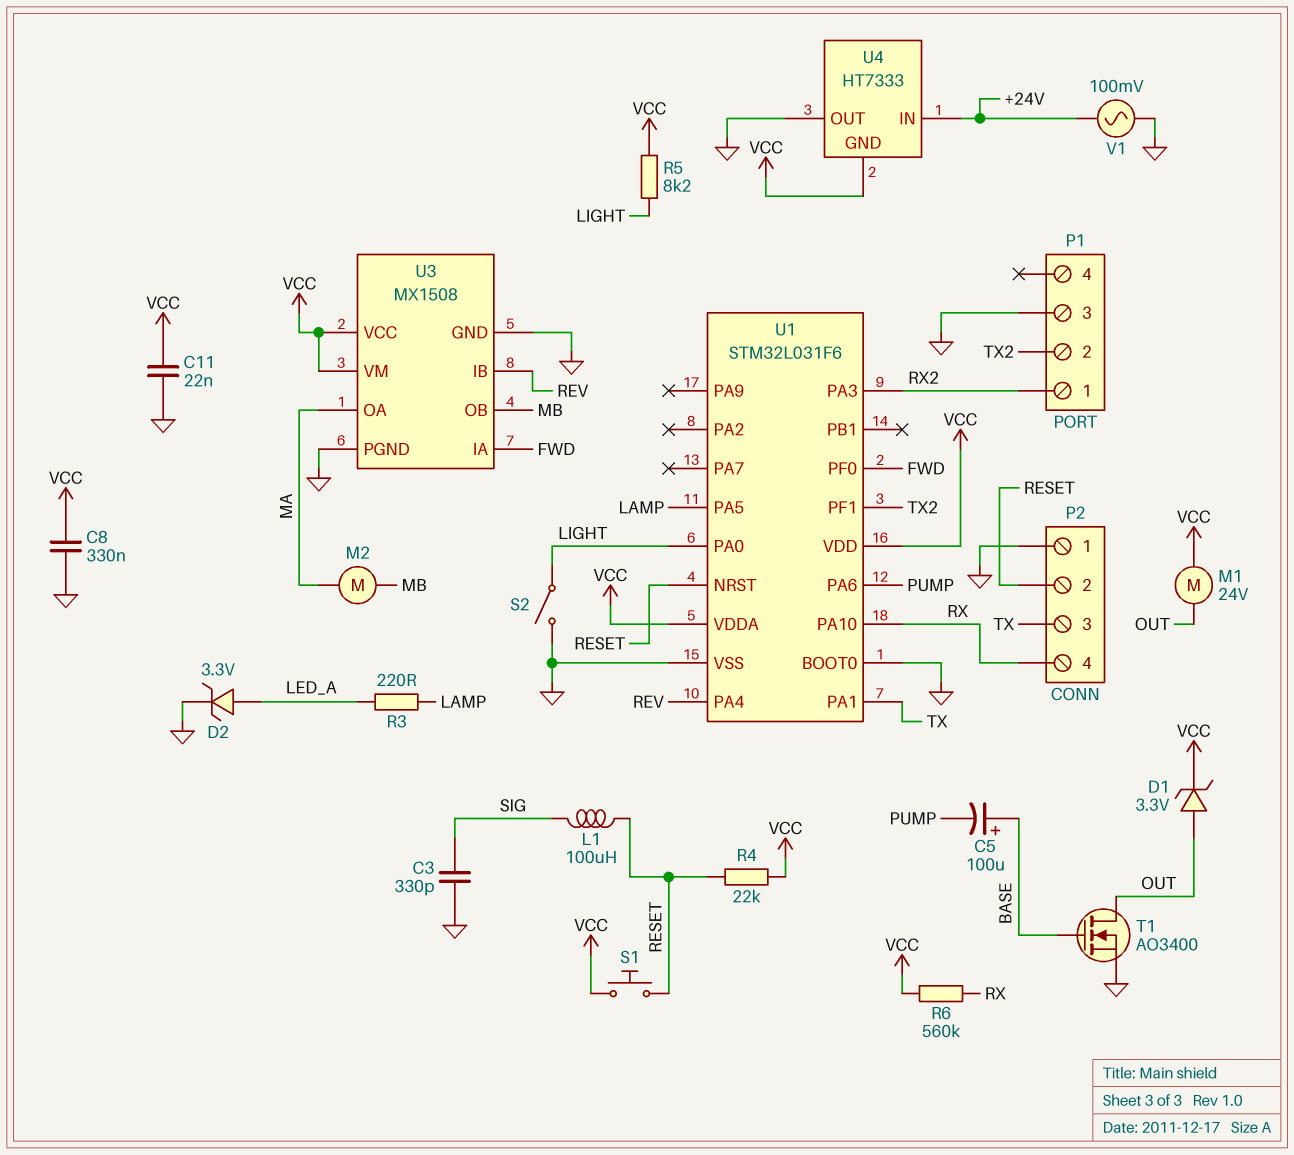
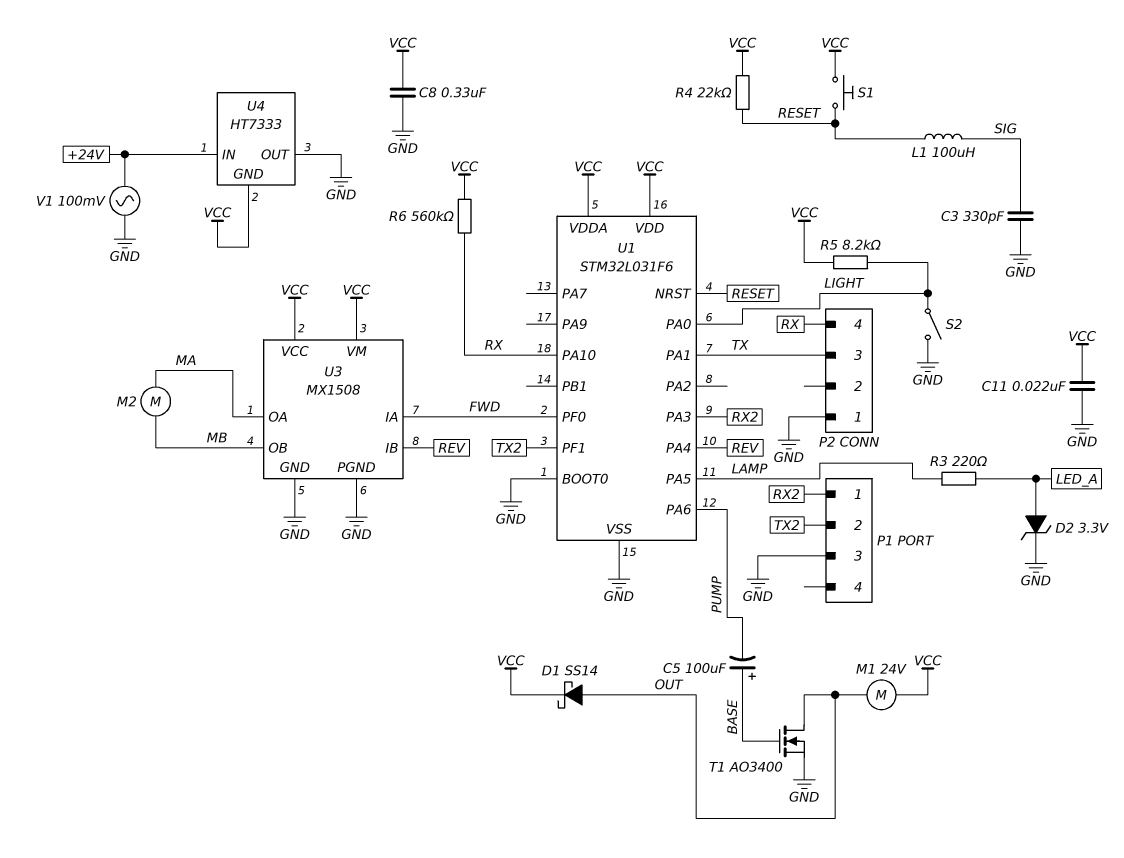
D1: zener 3.3V (A OUT, K VCC) -> schottky SS14 (A OUT, K VCC)
P2 pin 2: RESET -> none

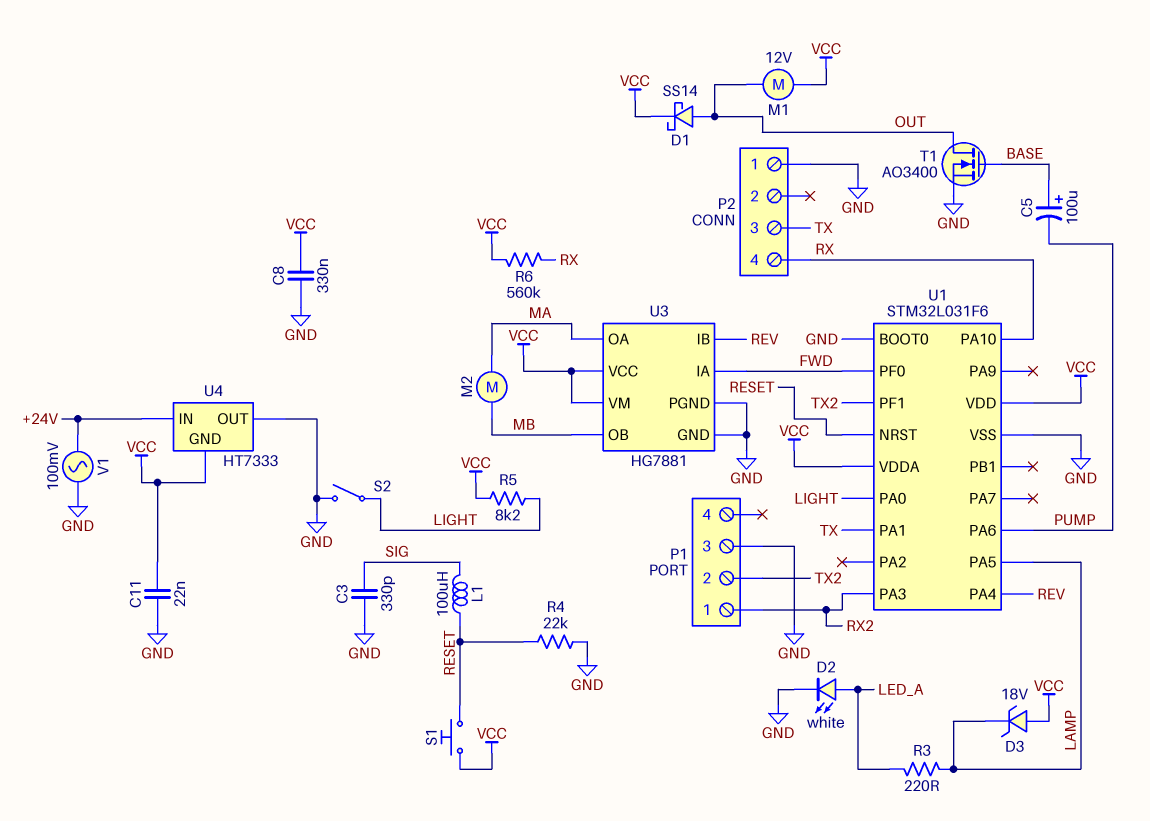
D2: zener 3.3V (A LED_A, K GND) -> LED white (A LED_A, K GND)
D3: none -> zener 18V (A VCC, K LAMP)
M1: motor 24V (OUT, VCC) -> motor 12V (OUT, VCC)
R4: 22k (RESET, VCC) -> 22k (GND, RESET)
U3: MX1508 -> HG7881

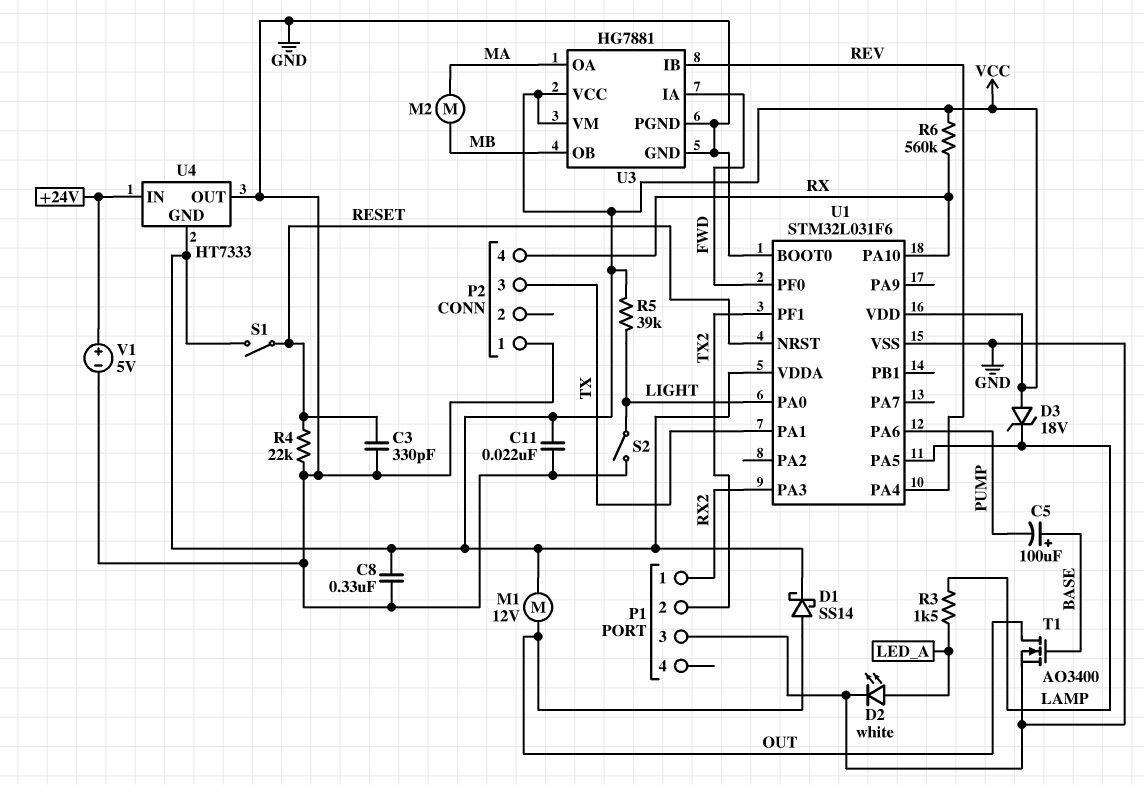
C3: 330pF (GND, SIG) -> 330pF (GND, RESET)
L1: 100uH (RESET, SIG) -> none
R3: 220 (LAMP, LED_A) -> 1.5k (LAMP, LED_A)
R5: 8.2k (LIGHT, VCC) -> 39k (LIGHT, VCC)
S1: button (RESET, VCC) -> switch (RESET, VCC)
V1: AC 100mV (+24V, GND) -> 5V (plus +24V, minus GND)

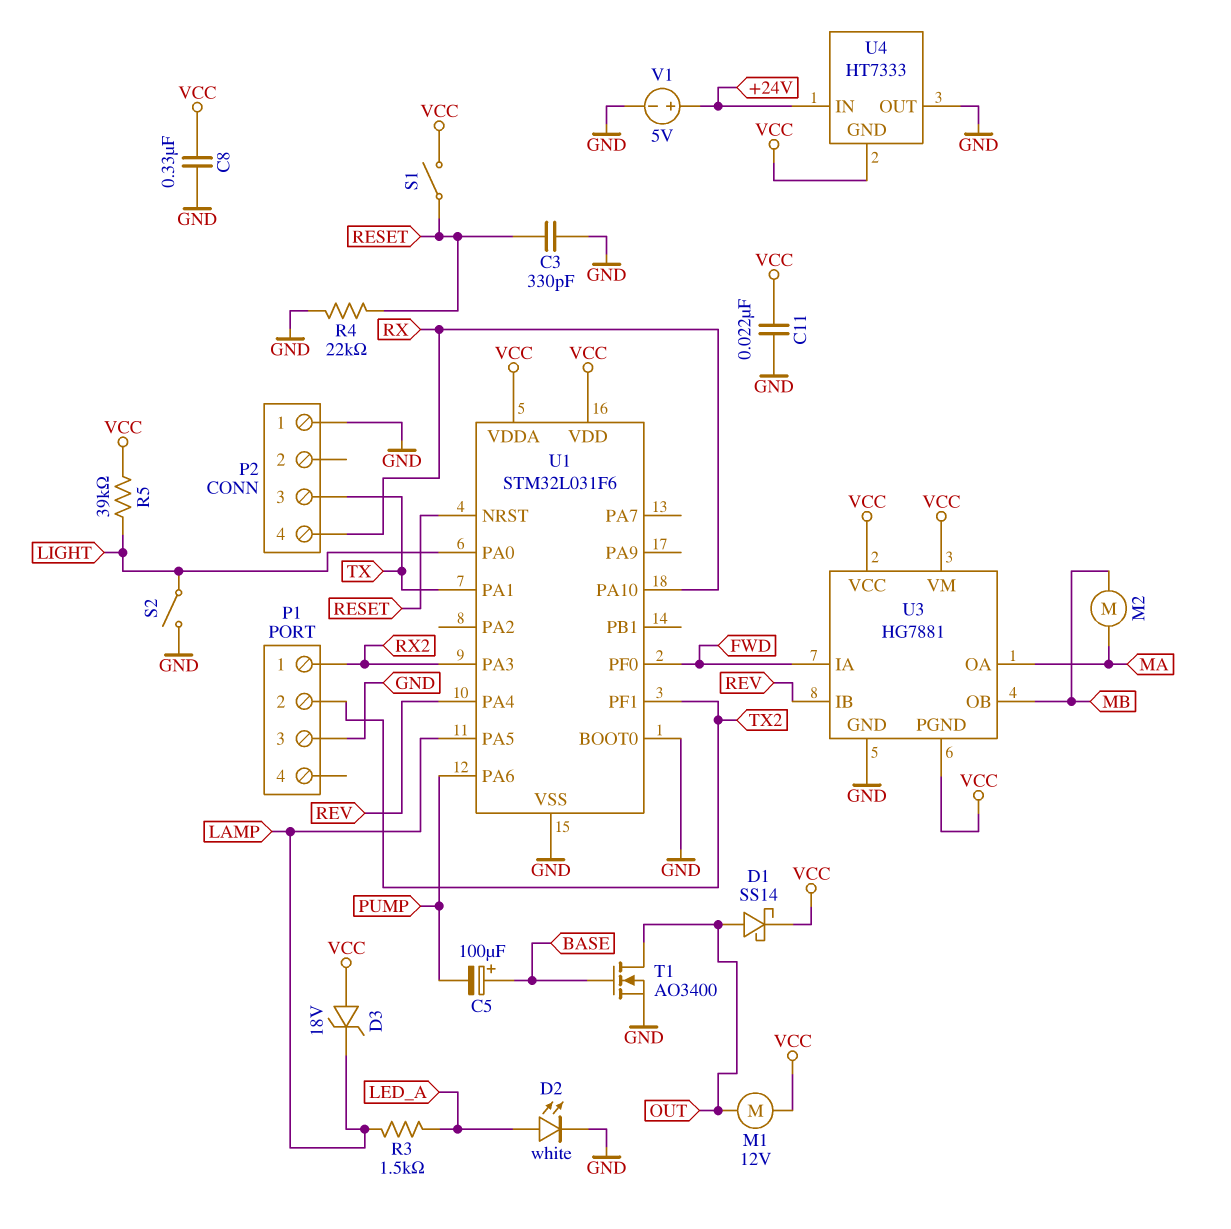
R6: 560k (RX, VCC) -> none
U3 pin PGND: GND -> VCC

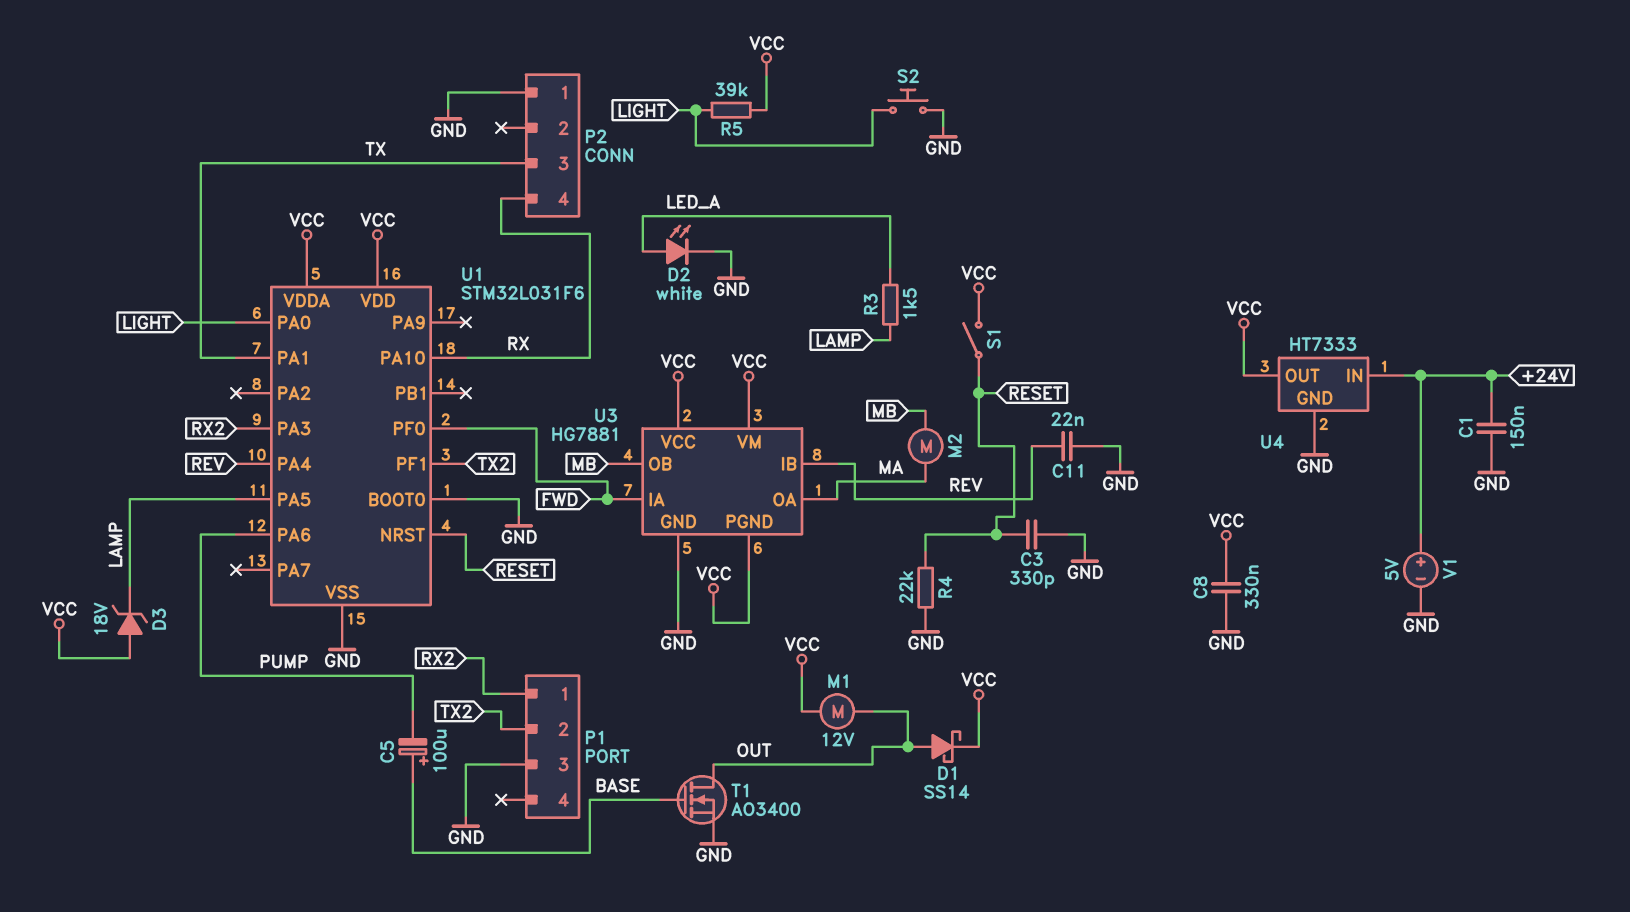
C1: none -> 150nF (+24V, GND)
C11: 22nF (GND, VCC) -> 22nF (GND, REV)
S2: switch (GND, LIGHT) -> button (GND, LIGHT)
U4 pin GND: VCC -> GND
U4 pin OUT: GND -> VCC

